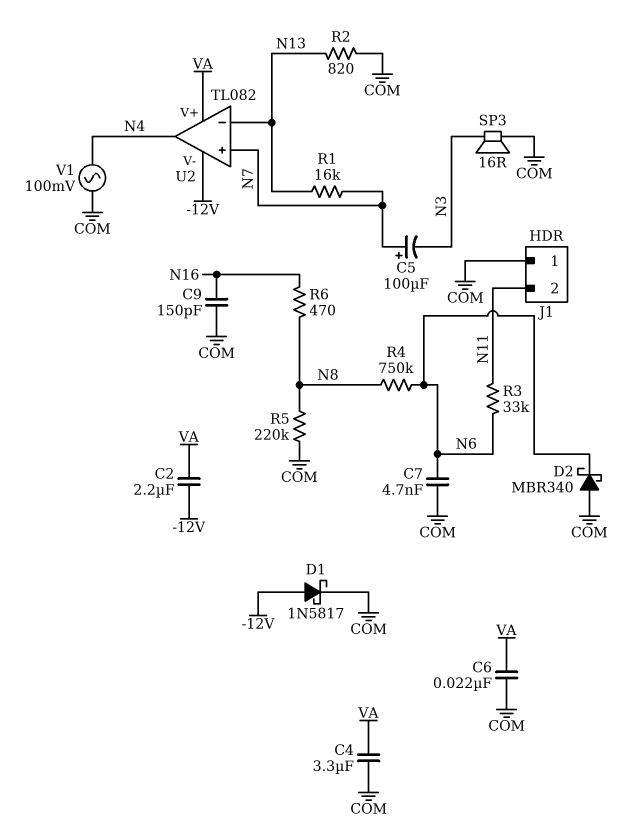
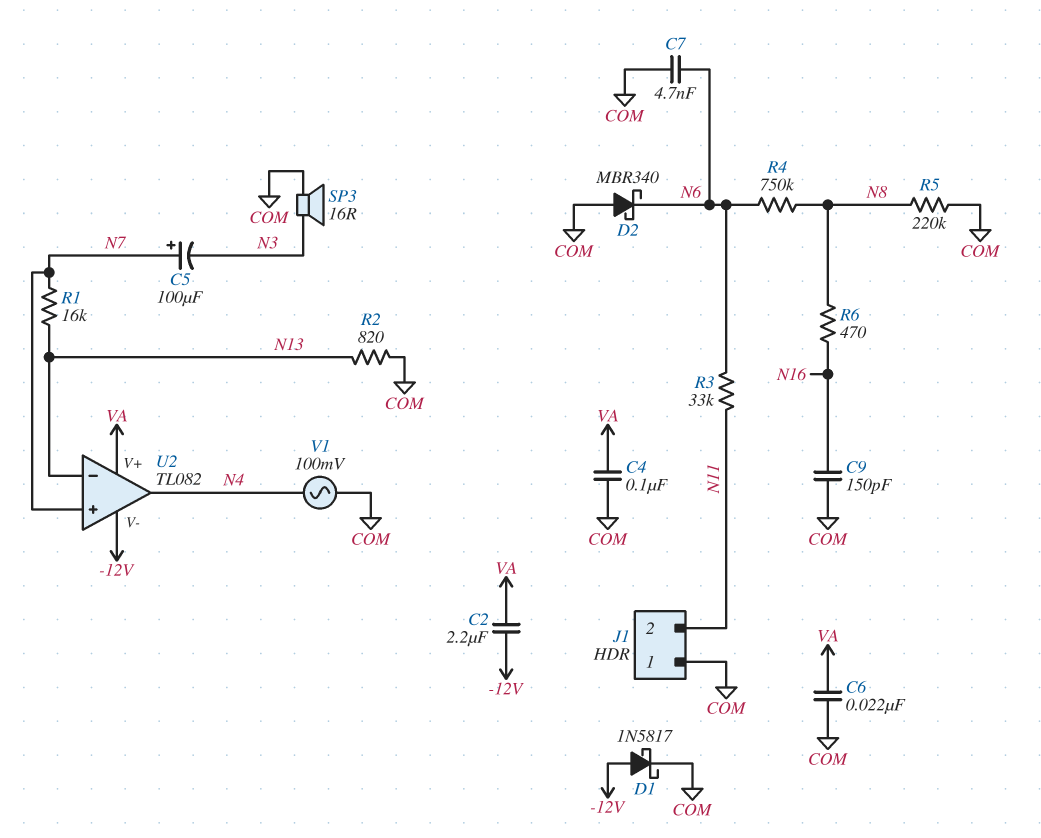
C4: 3.3uF (COM, VA) -> 100nF (COM, VA)

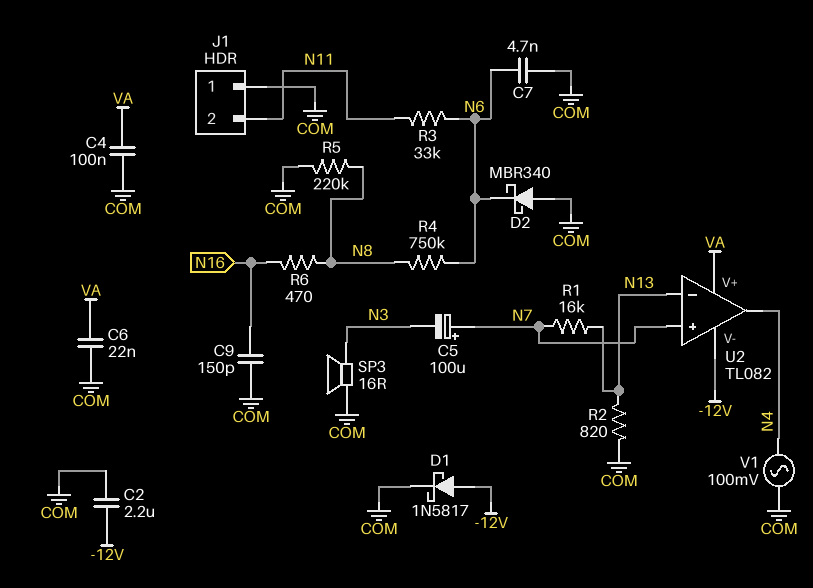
C2: 2.2uF (-12V, VA) -> 2.2uF (-12V, COM)

